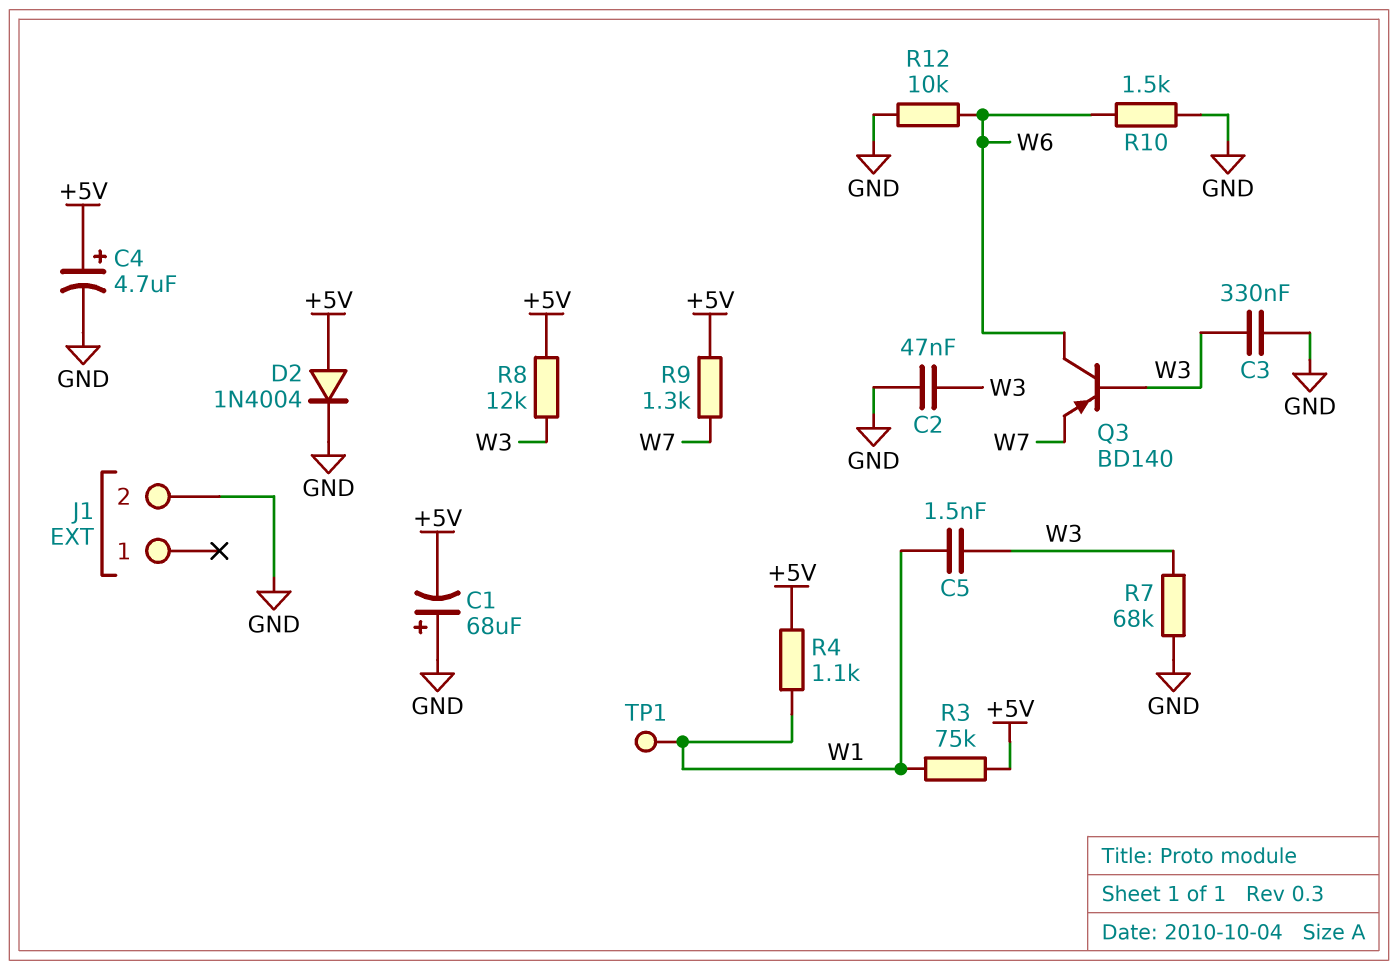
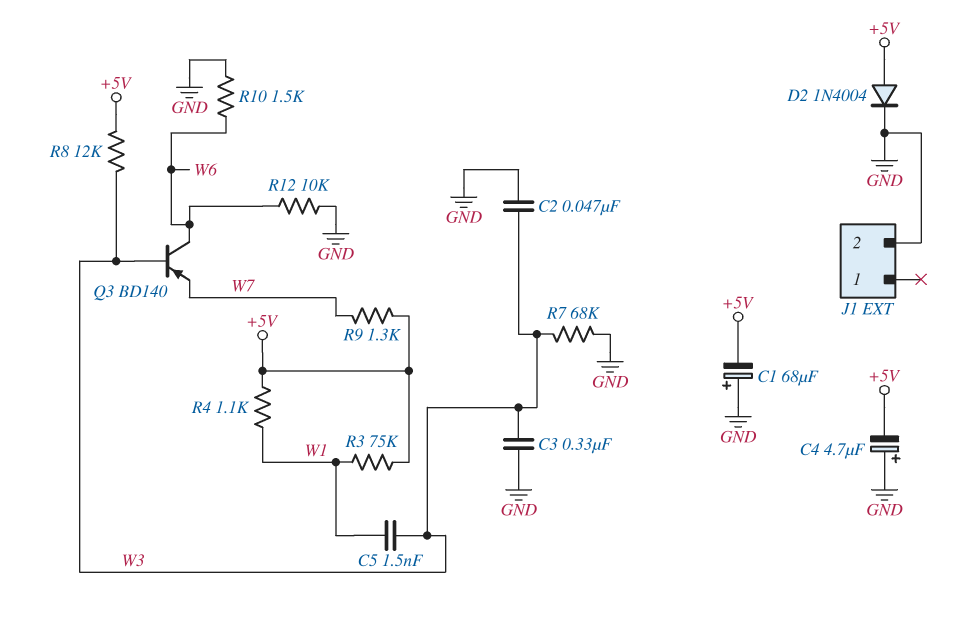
C4: 4.7uF (plus +5V, minus GND) -> 4.7uF (plus GND, minus +5V)
TP1: test point (W1) -> none

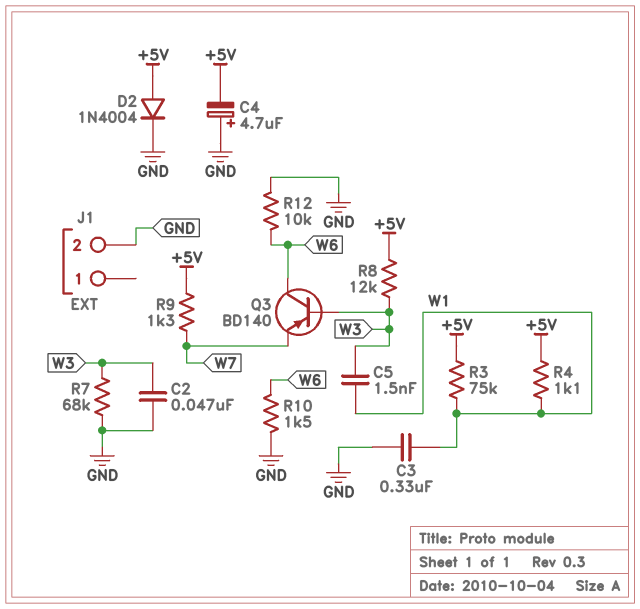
C1: 68uF (plus GND, minus +5V) -> none
C3: 330nF (GND, W3) -> 330nF (GND, W1)

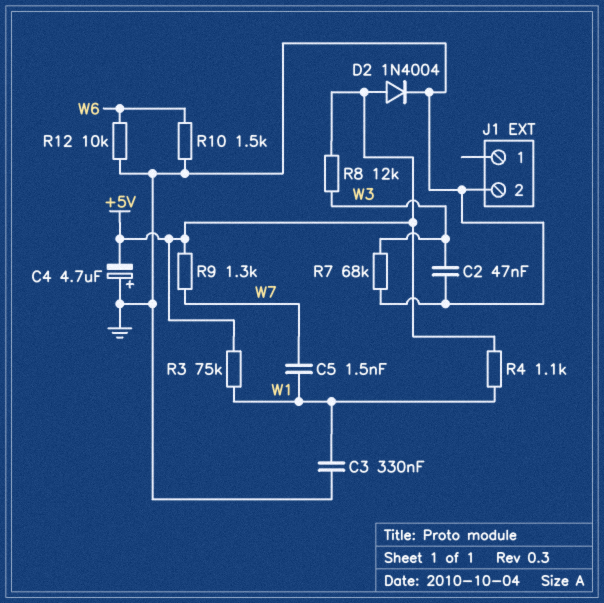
C5: 1.5nF (W1, W3) -> 1.5nF (W1, W7)
Q3: PNP BD140 (B W3, C W6, E W7) -> none

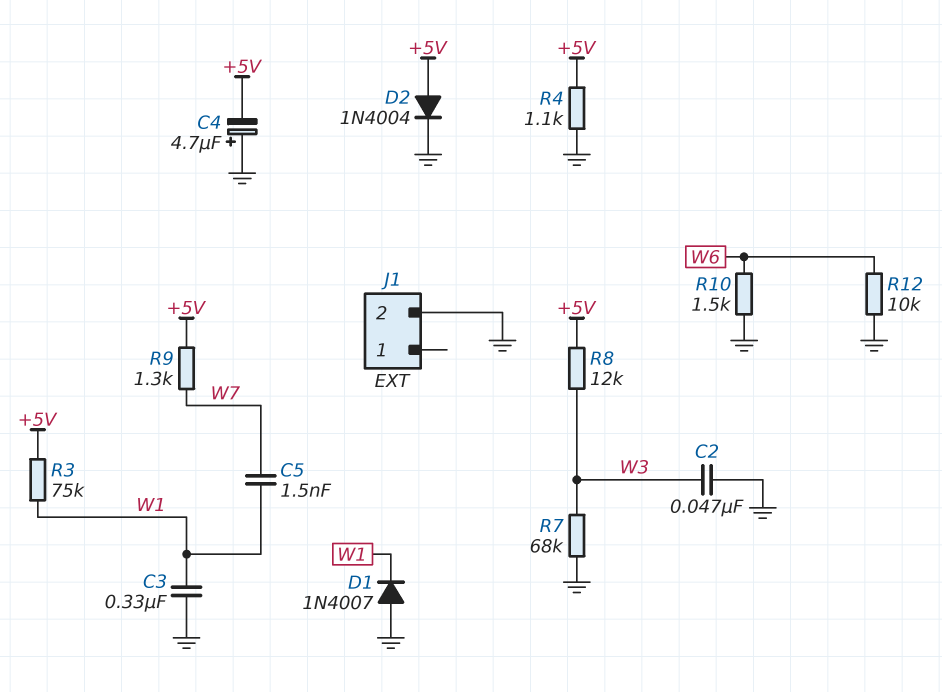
D1: none -> diode 1N4007 (A GND, K W1)
R4: 1.1k (+5V, W1) -> 1.1k (+5V, GND)

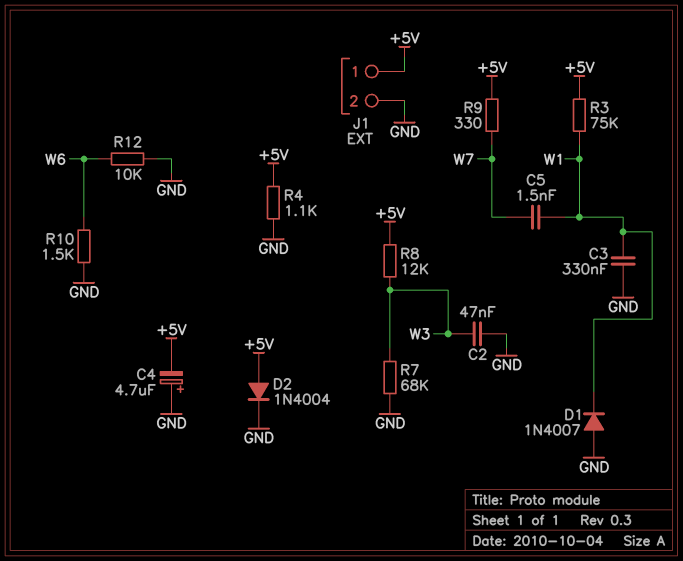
J1 pin 1: none -> +5V
R9: 1.3k (+5V, W7) -> 330 (+5V, W7)

